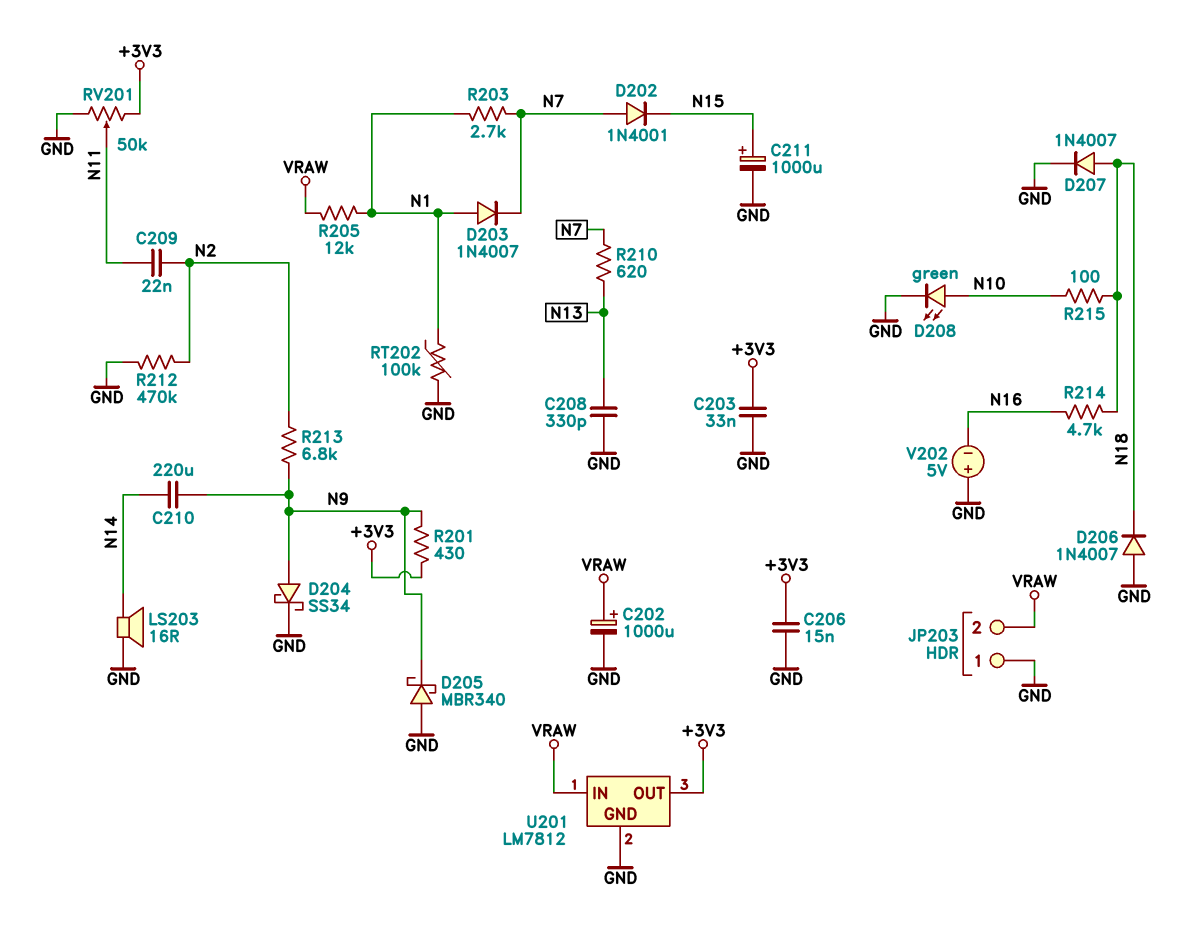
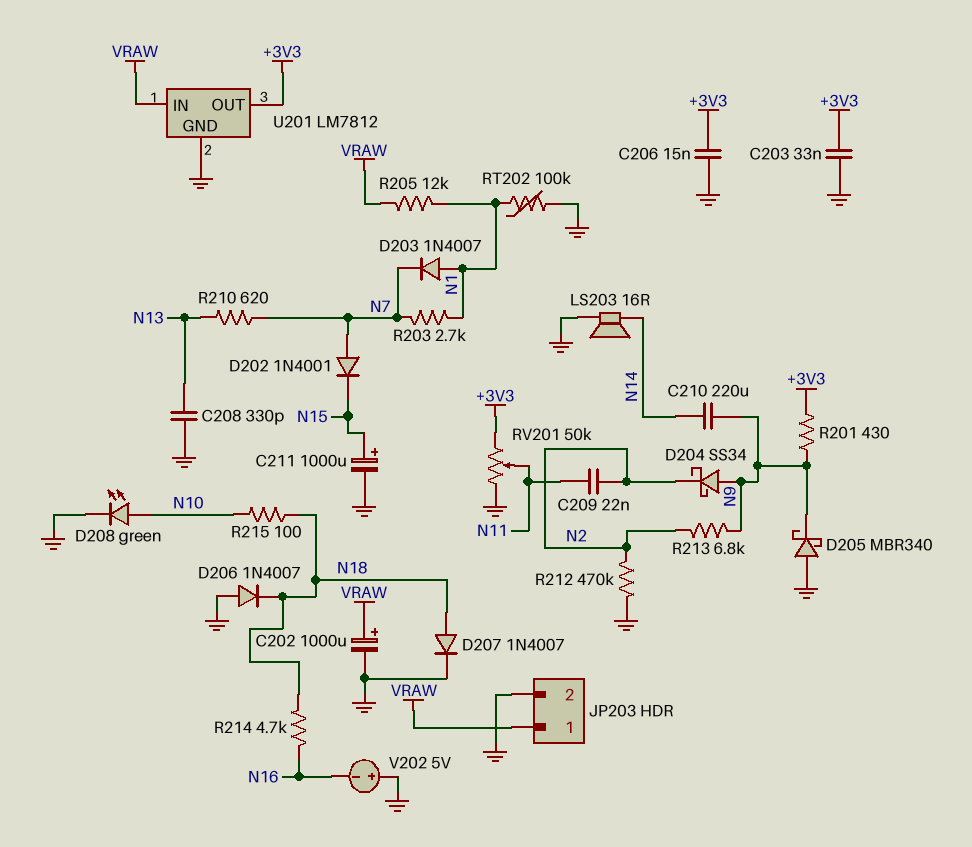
D204: schottky SS34 (A N9, K GND) -> schottky SS34 (A N9, K N2)
JP203 pin 1: GND -> VRAW
JP203 pin 2: VRAW -> GND

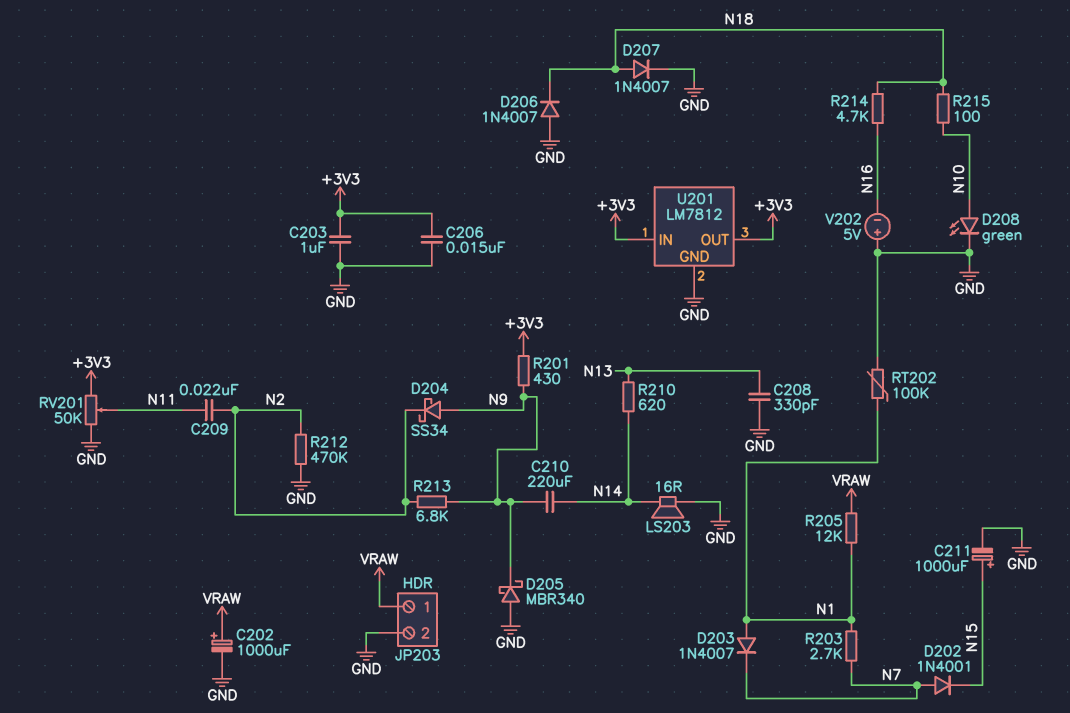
C203: 33nF (+3V3, GND) -> 1uF (+3V3, GND)
R210: 620 (N7, N13) -> 620 (N13, N14)
U201 pin IN: VRAW -> +3V3

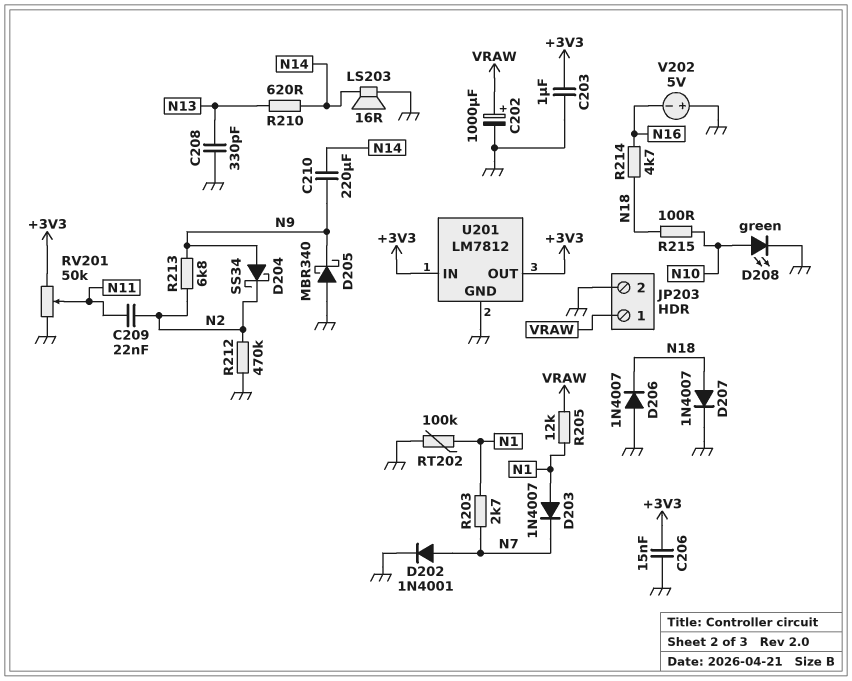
C211: 1000uF (plus N15, minus GND) -> none
D202: diode 1N4001 (A N7, K N15) -> diode 1N4001 (A N7, K GND)
R201: 430 (+3V3, N9) -> none

